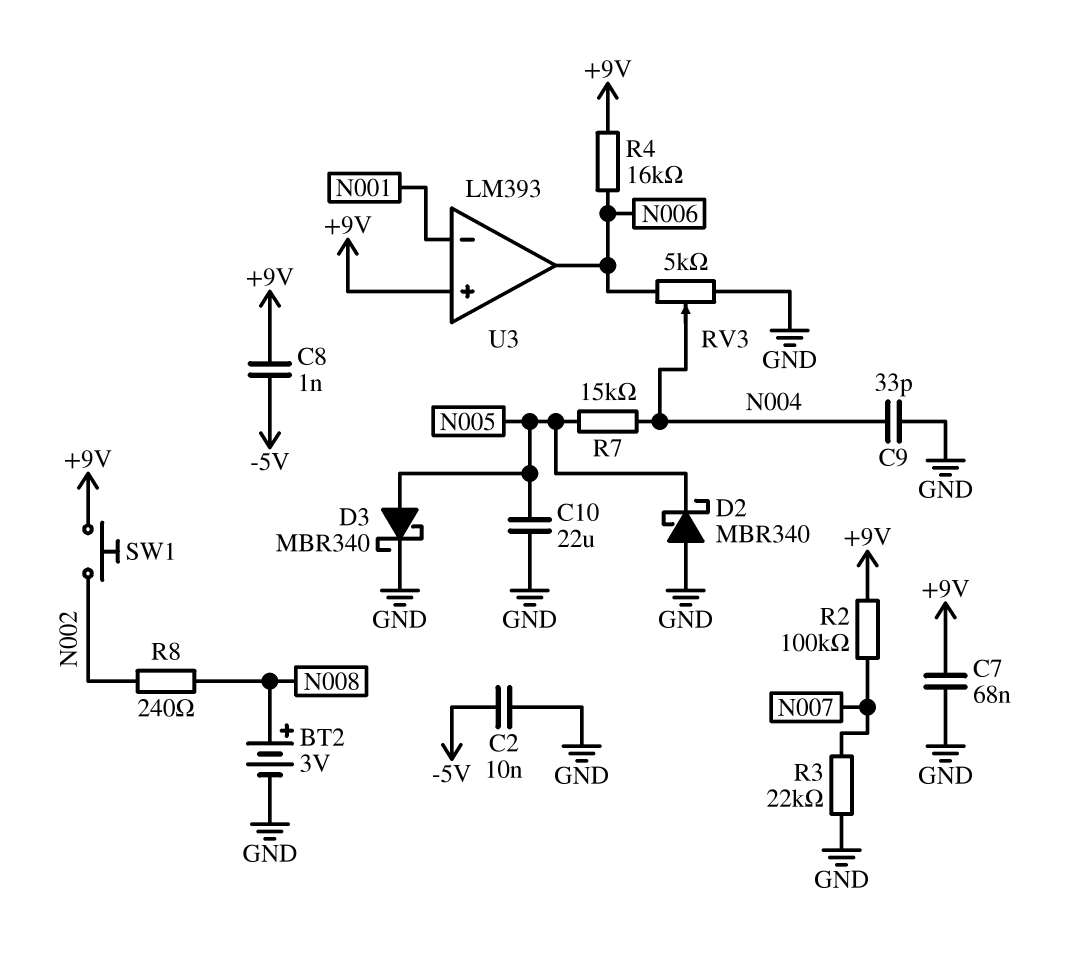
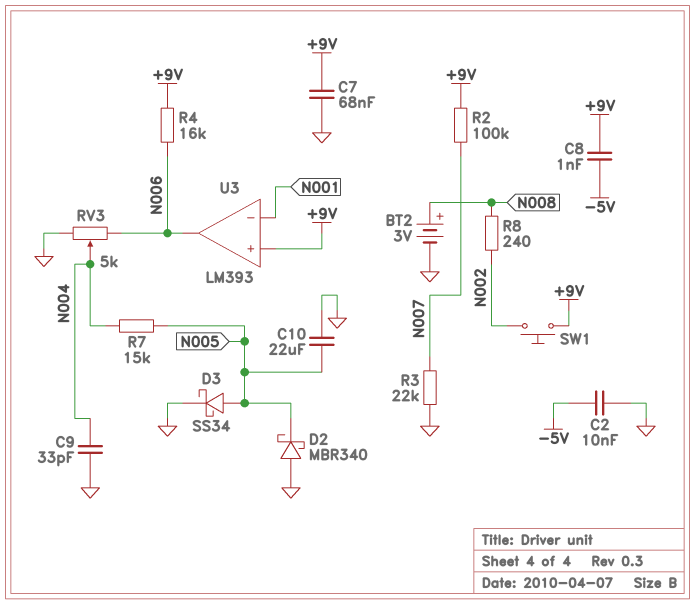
D3: schottky MBR340 (A N005, K GND) -> schottky SS34 (A N005, K GND)

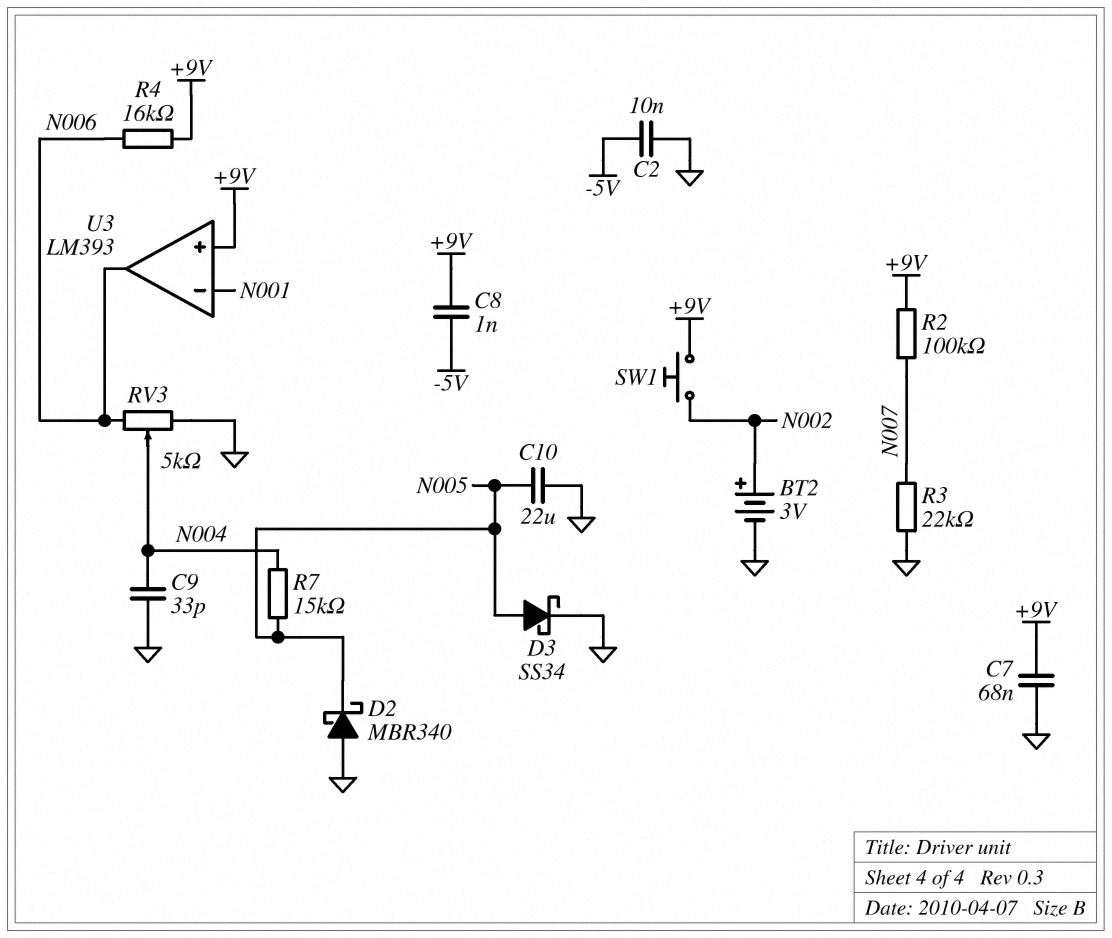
BT2: 3V (plus N008, minus GND) -> 3V (plus N002, minus GND)
R8: 240 (N002, N008) -> none

